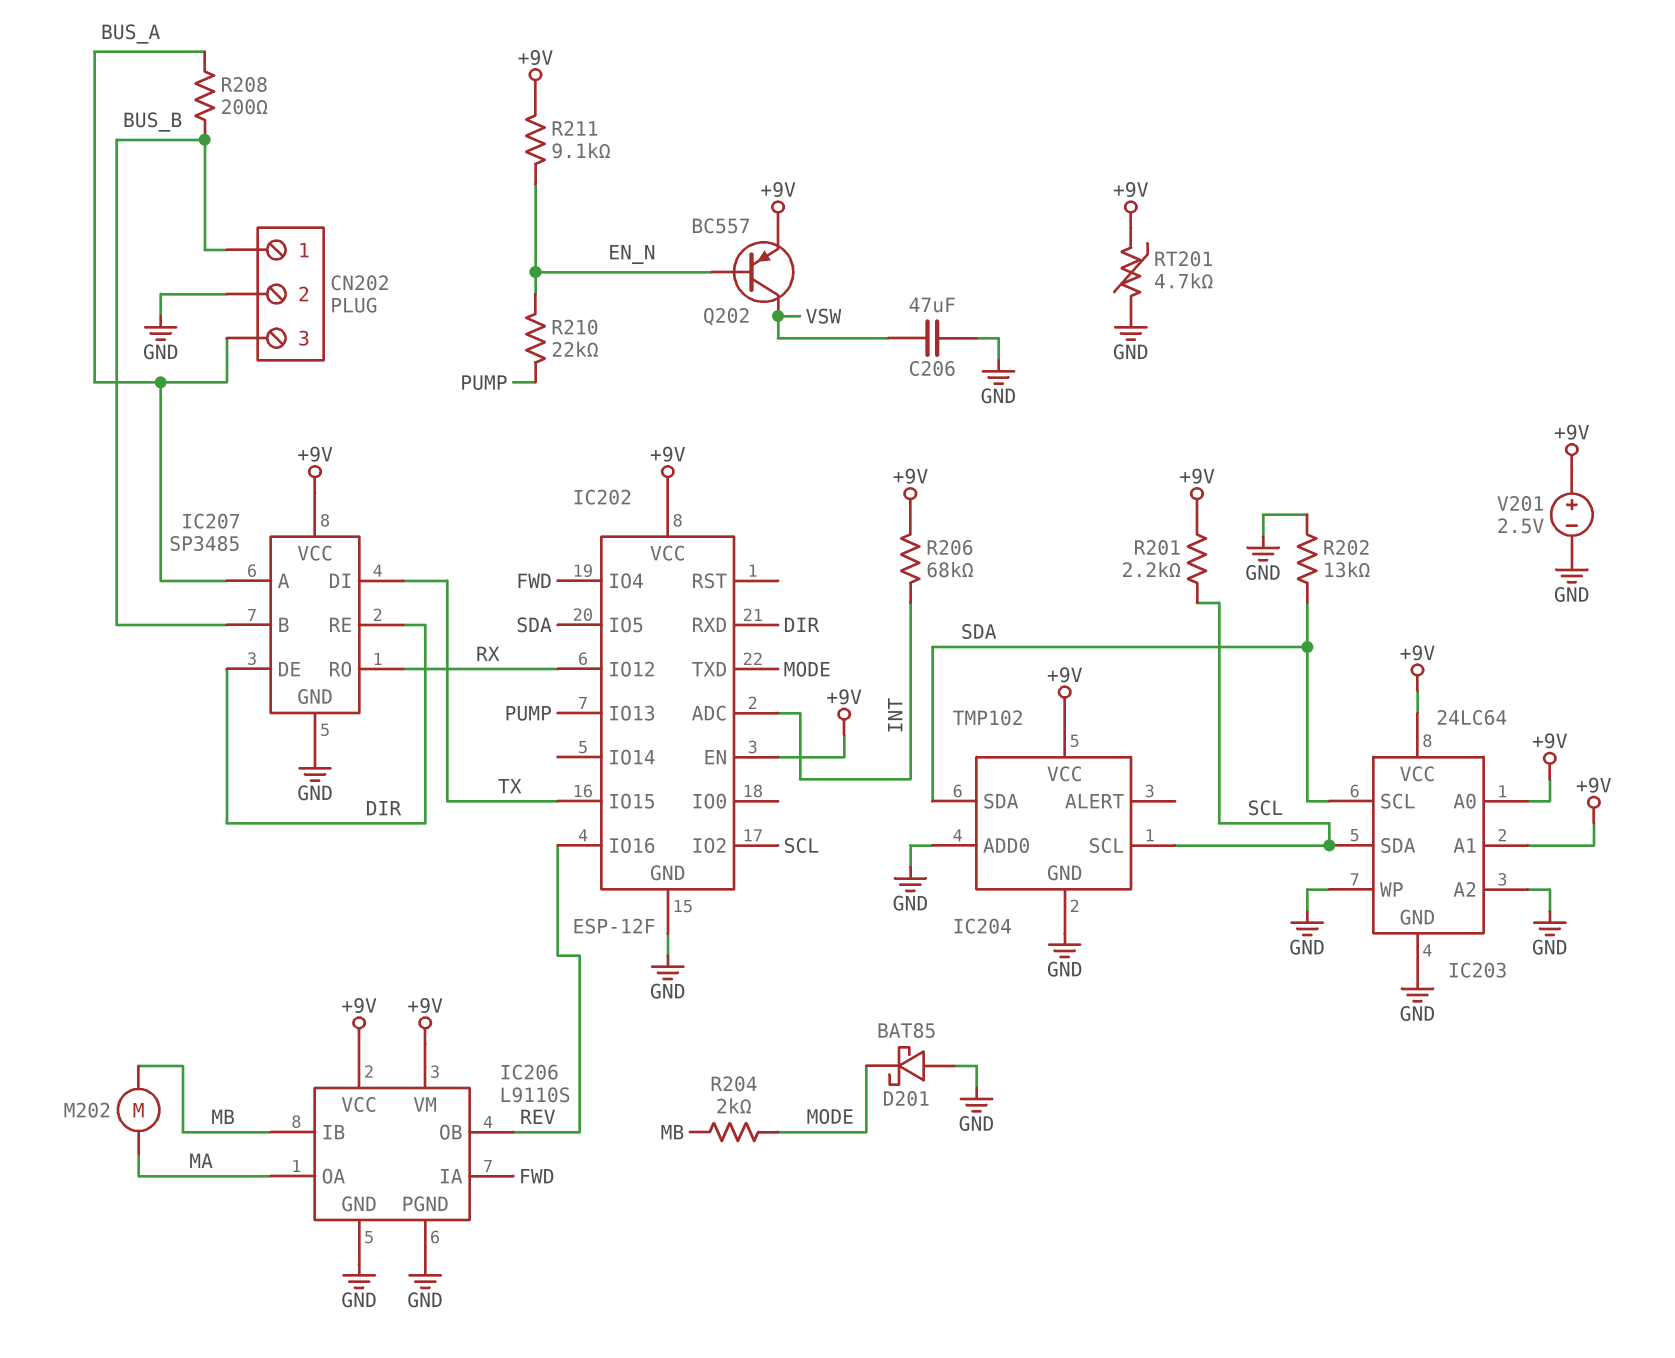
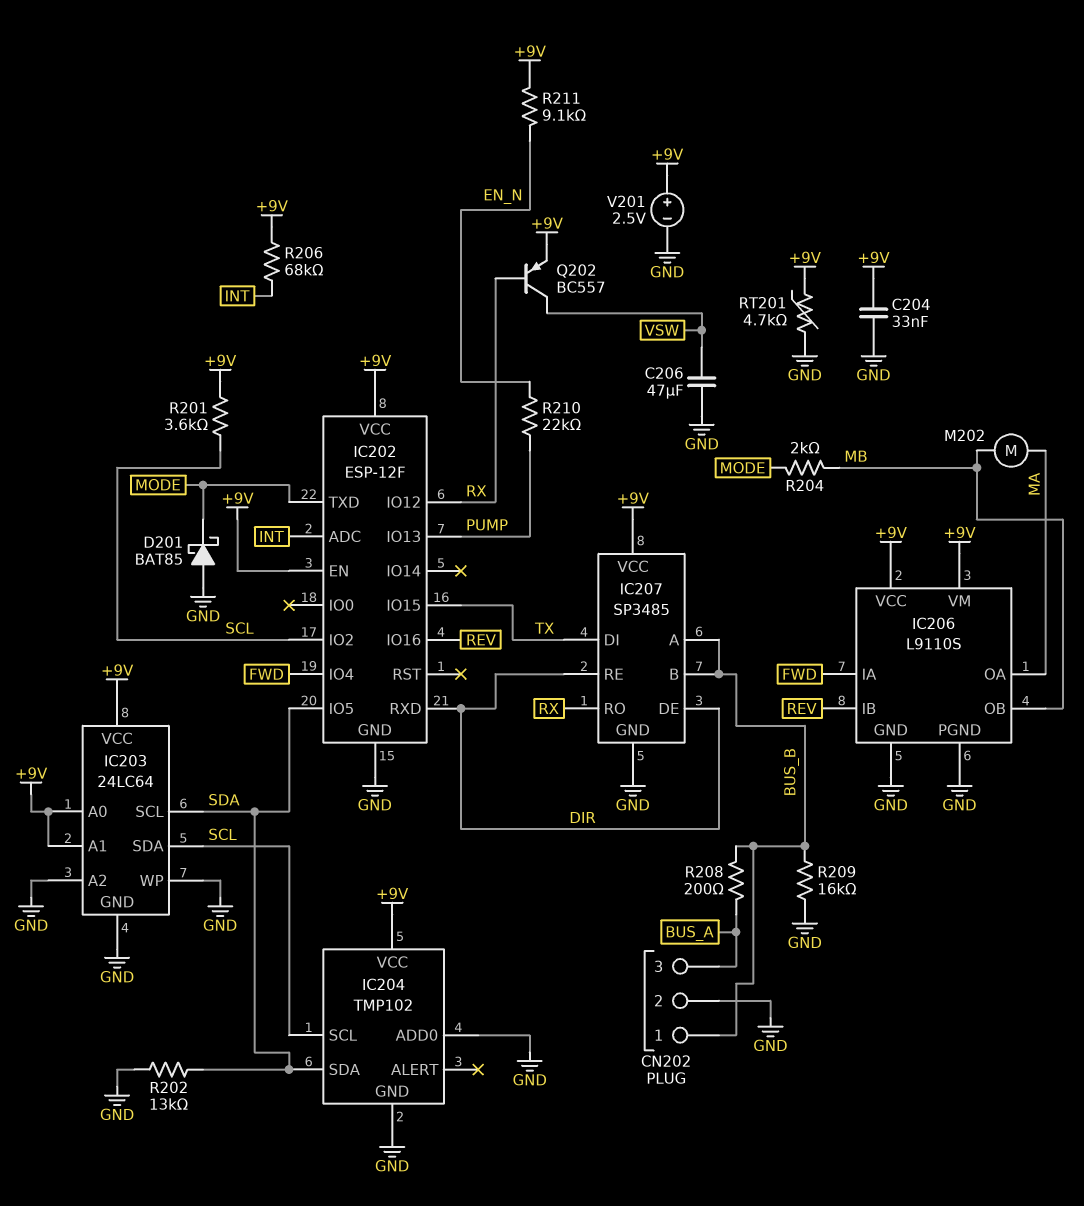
C204: none -> 33nF (+9V, GND)
IC206 pin IB: MB -> REV
IC206 pin OB: REV -> MB
IC207 pin A: BUS_A -> BUS_B
Q202: PNP BC557 (B EN_N, C VSW, E +9V) -> PNP BC557 (B RX, C VSW, E +9V)
R201: 2.2k (+9V, SCL) -> 3.6k (+9V, SCL)
R209: none -> 16k (BUS_B, GND)

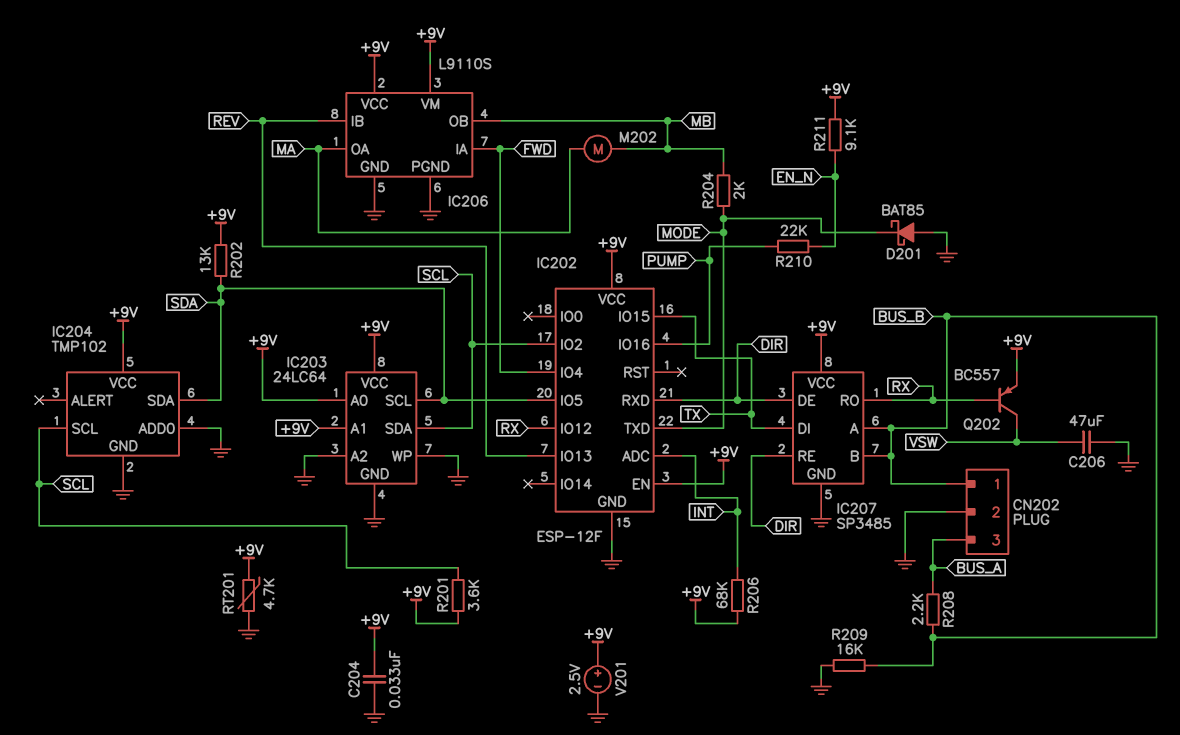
IC202 pin IO13: PUMP -> REV
IC202 pin IO16: REV -> PUMP
R202: 13k (GND, SDA) -> 13k (+9V, SDA)
R208: 200 (BUS_A, BUS_B) -> 2.2k (BUS_A, BUS_B)

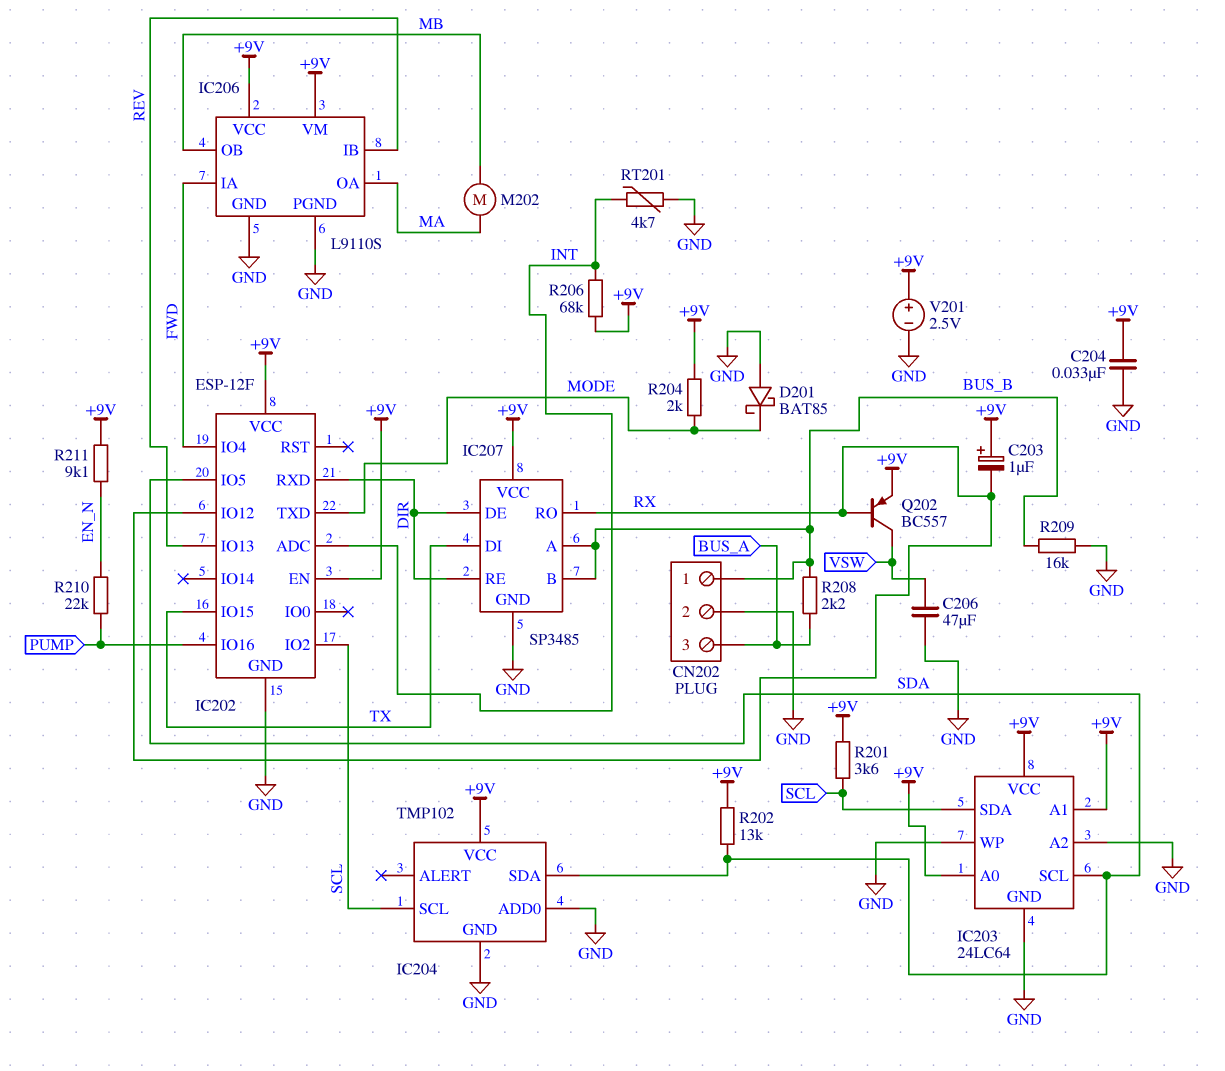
C203: none -> 1uF (plus +9V, minus RX)
R204: 2k (MB, MODE) -> 2k (+9V, MODE)
RT201: 4.7k (+9V, GND) -> 4.7k (GND, INT)

